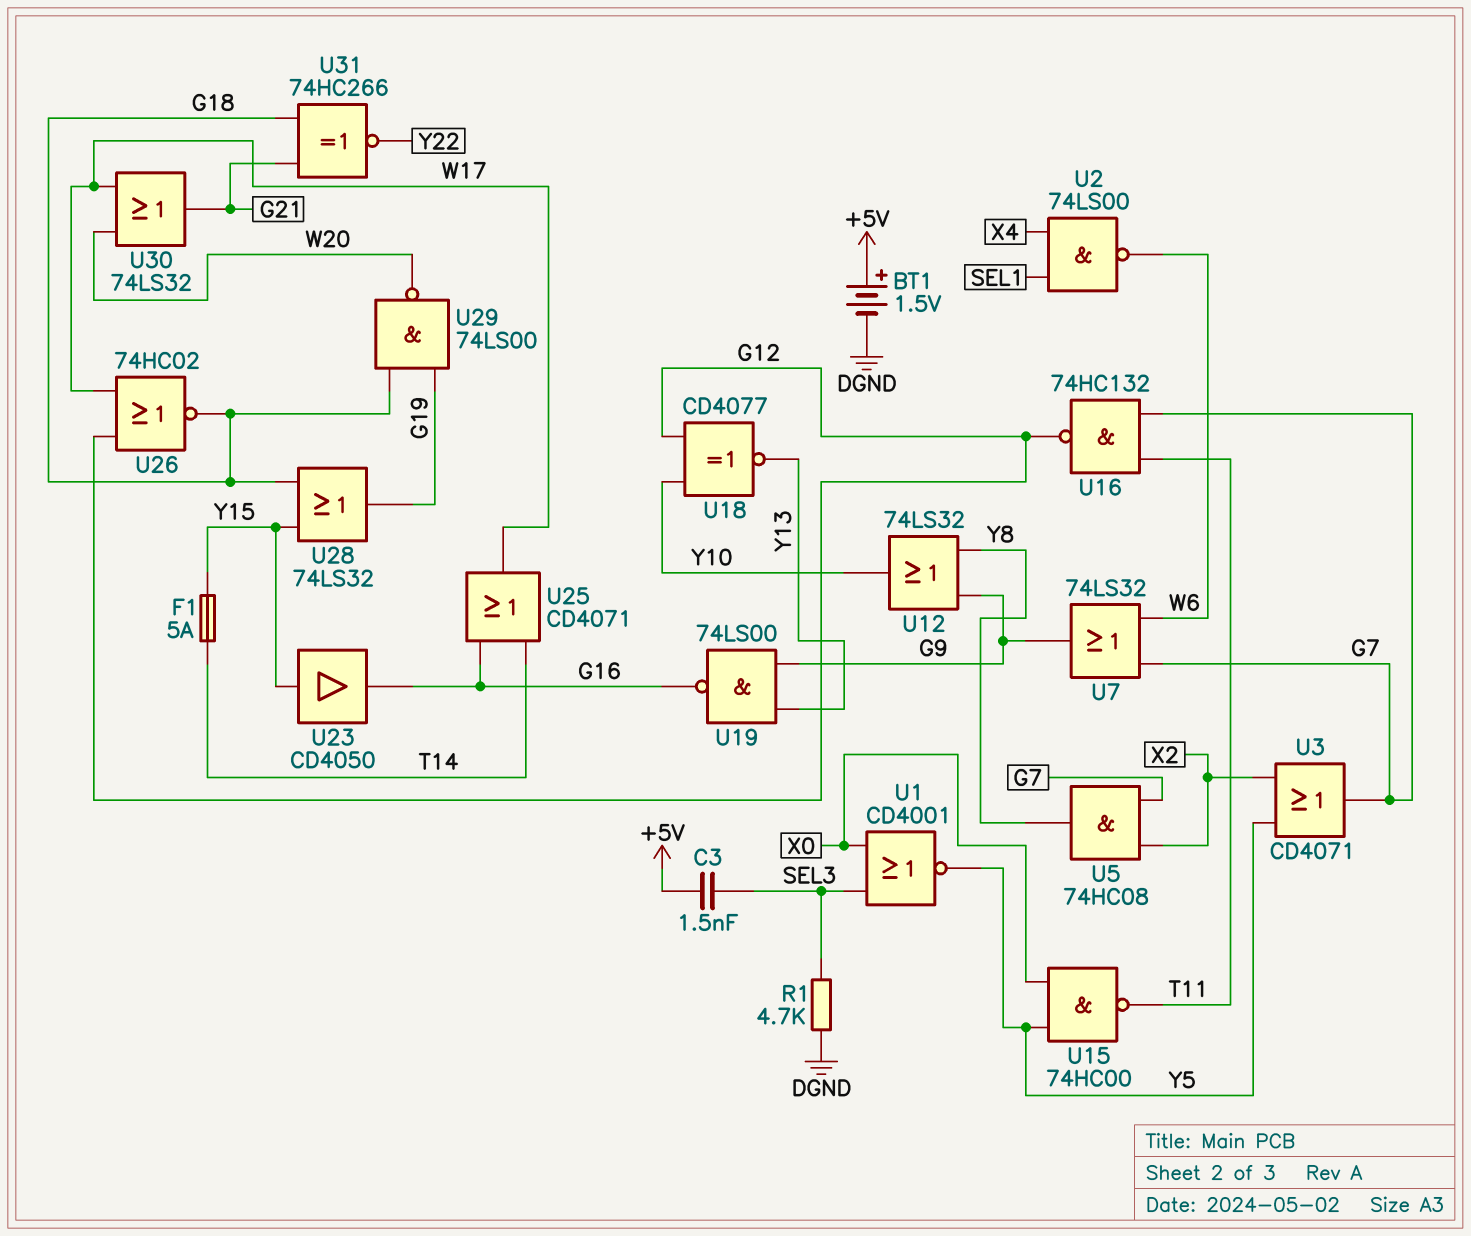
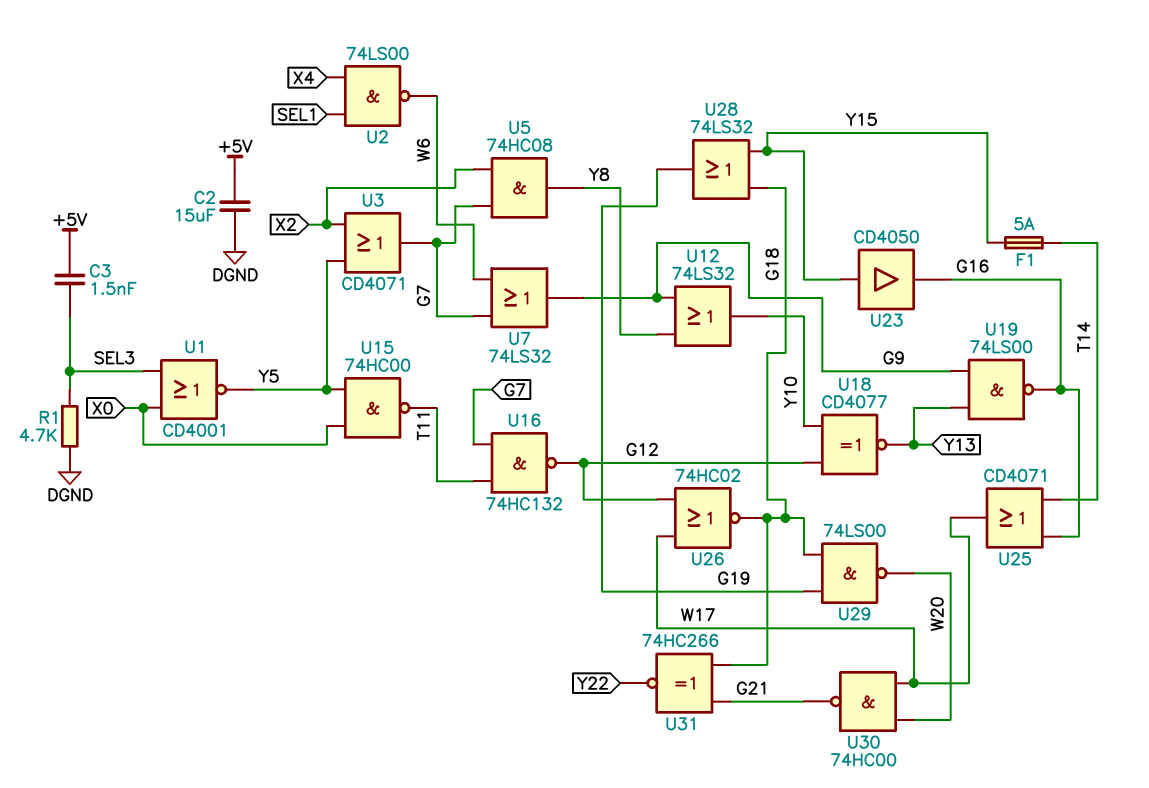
BT1: 1.5V (plus +5V, minus DGND) -> none
C2: none -> 15uF (+5V, DGND)
U30: OR 74LS32 (in W17, in W20, out G21) -> NAND 74HC00 (in W17, in W20, out G21)

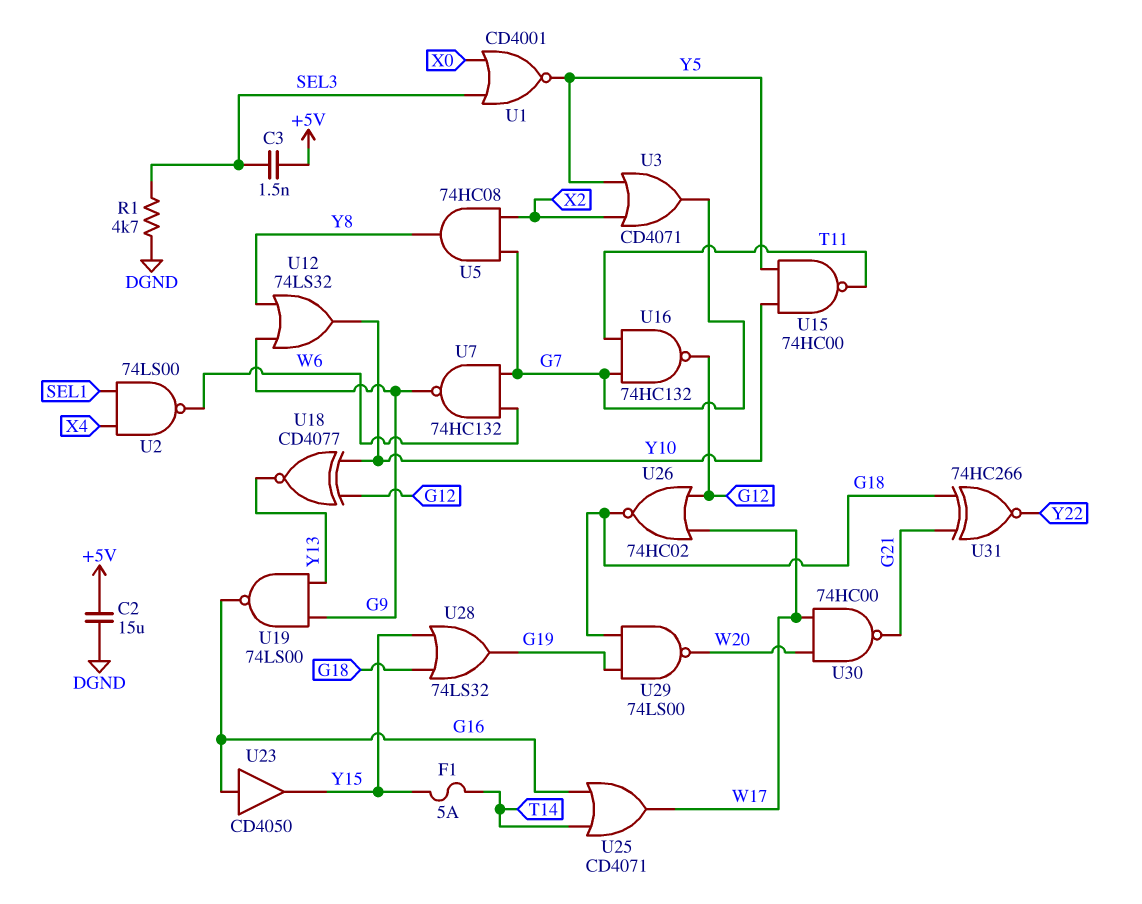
U7: OR 74LS32 (in G7, in W6, out G9) -> NAND 74HC132 (in G7, in W6, out G9)
U15: NAND 74HC00 (in X0, in Y5, out T11) -> NAND 74HC00 (in Y5, in Y10, out T11)
U23: buffer CD4050 (in Y15, out G16) -> buffer CD4050 (in G16, out Y15)

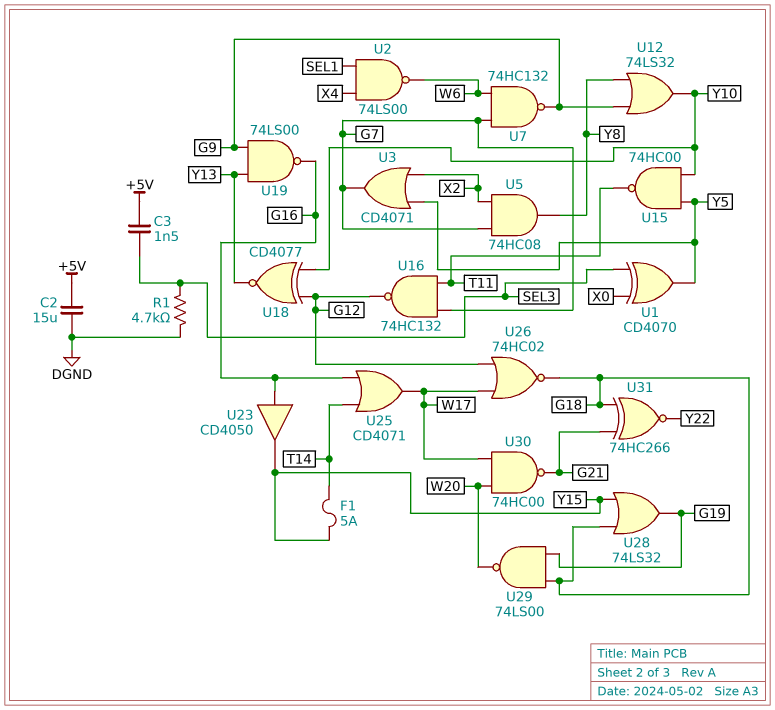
U1: NOR CD4001 (in SEL3, in X0, out Y5) -> XOR CD4070 (in SEL3, in X0, out Y5)

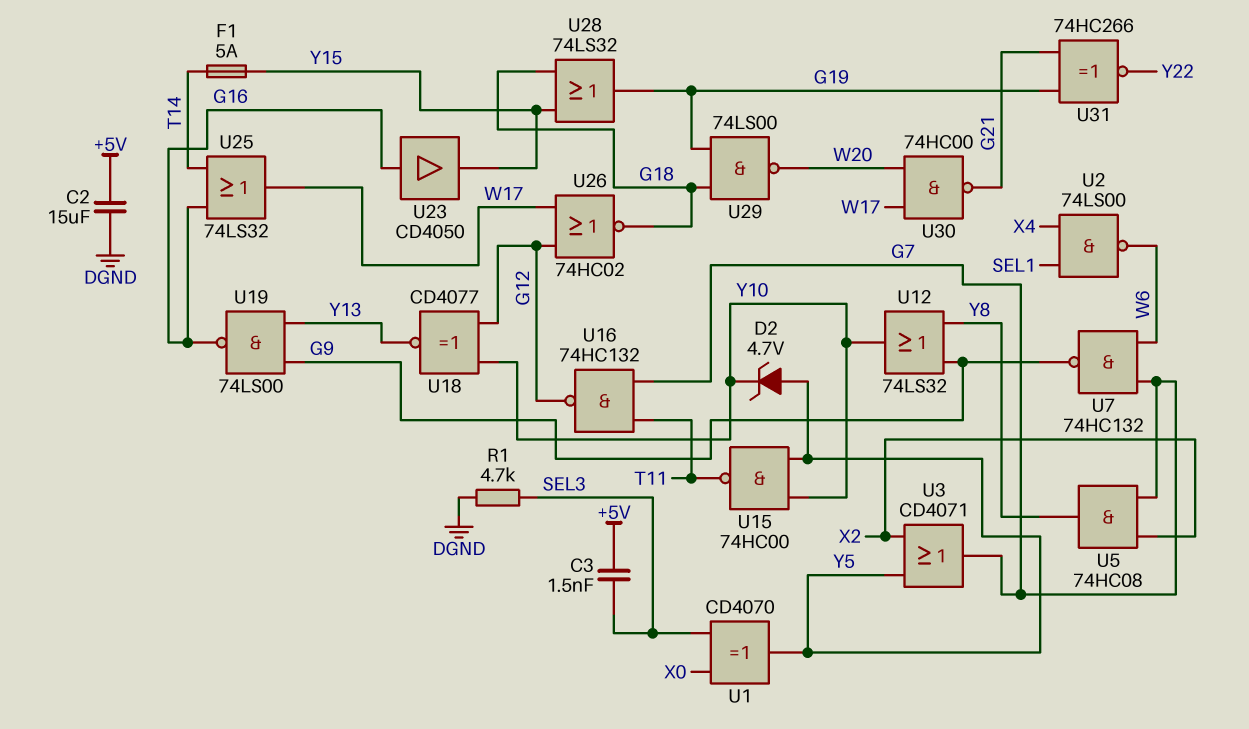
D2: none -> zener 4.7V (A Y5, K Y10)
U25: OR CD4071 (in G16, in T14, out W17) -> OR 74LS32 (in G16, in T14, out W17)
U31: XNOR 74HC266 (in G18, in G21, out Y22) -> XNOR 74HC266 (in G19, in G21, out Y22)

